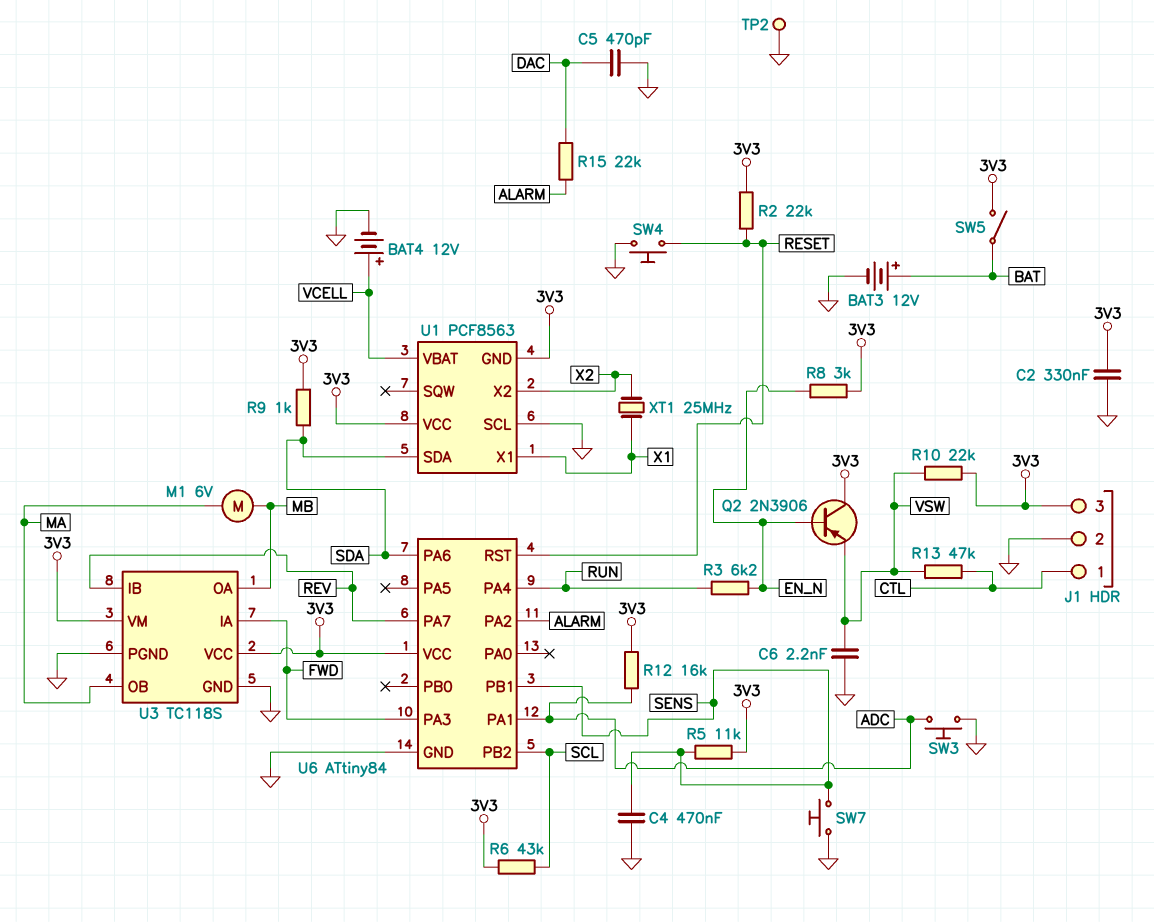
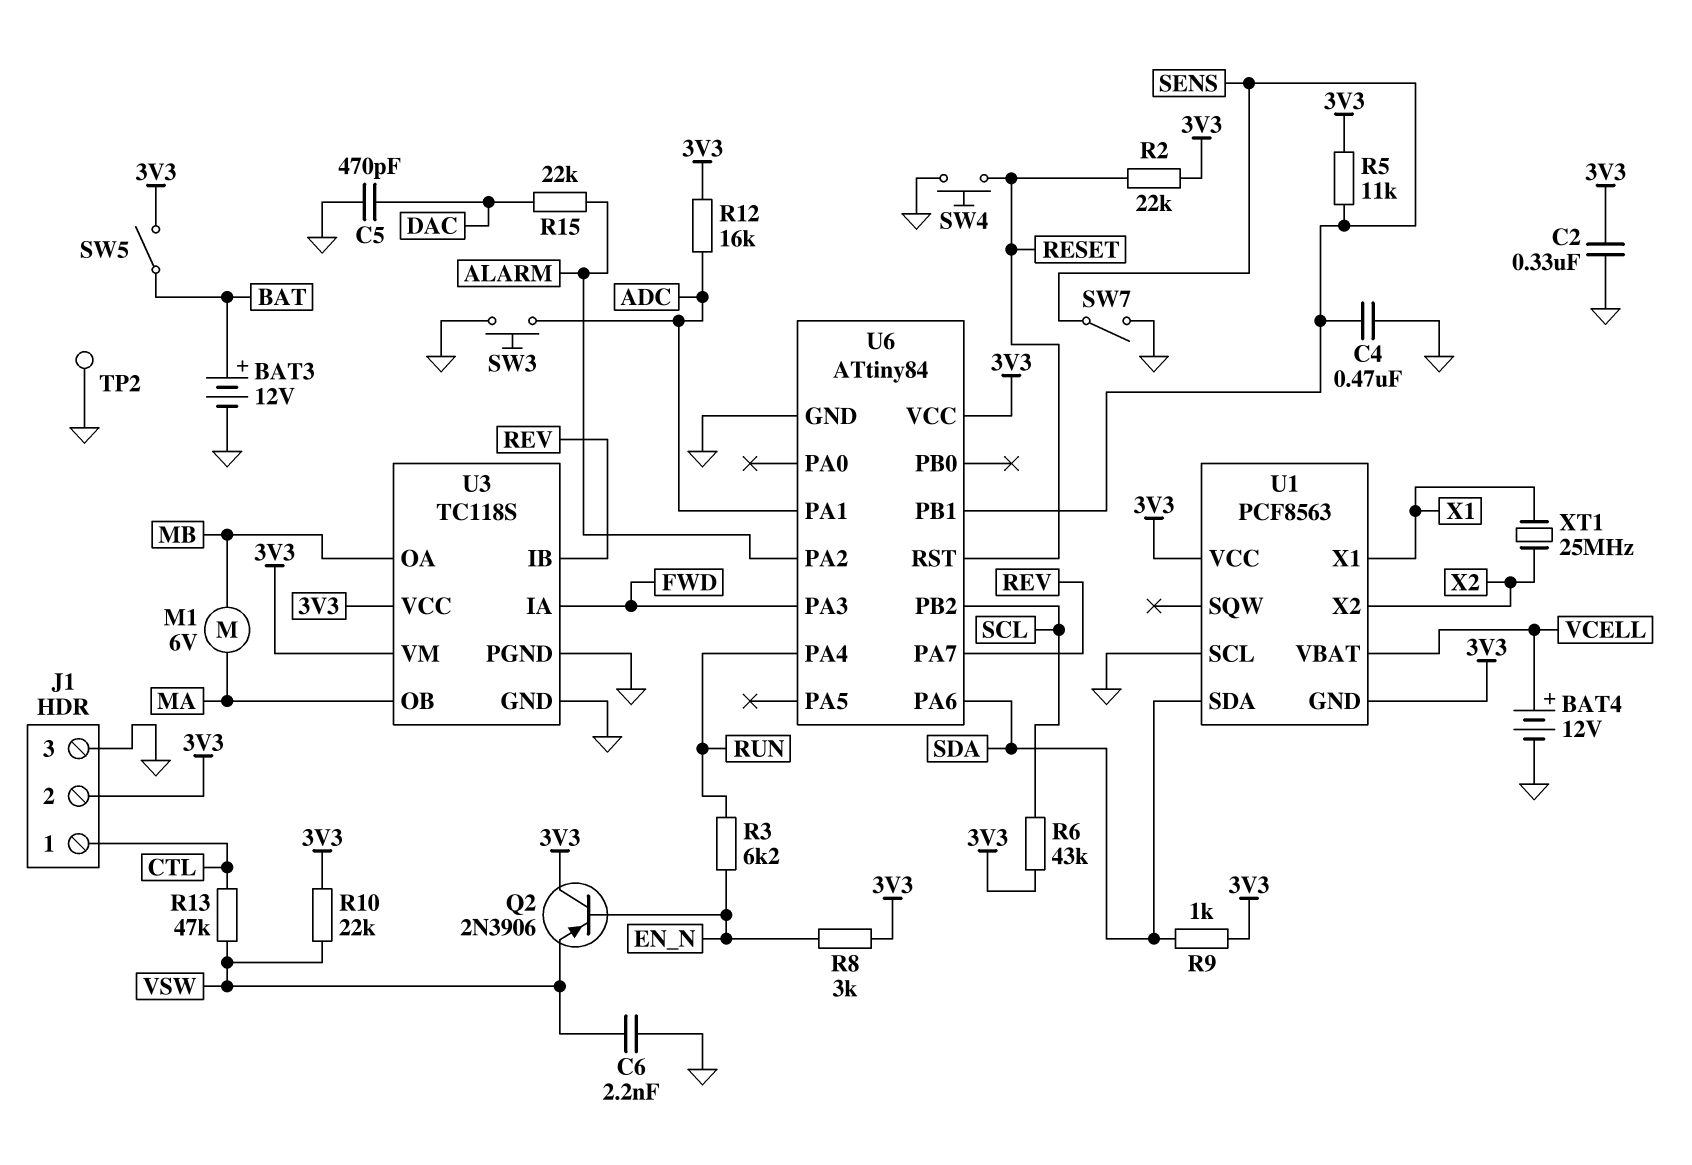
J1 pin 2: GND -> 3V3
J1 pin 3: 3V3 -> GND
SW7: button (GND, SENS) -> switch (GND, SENS)

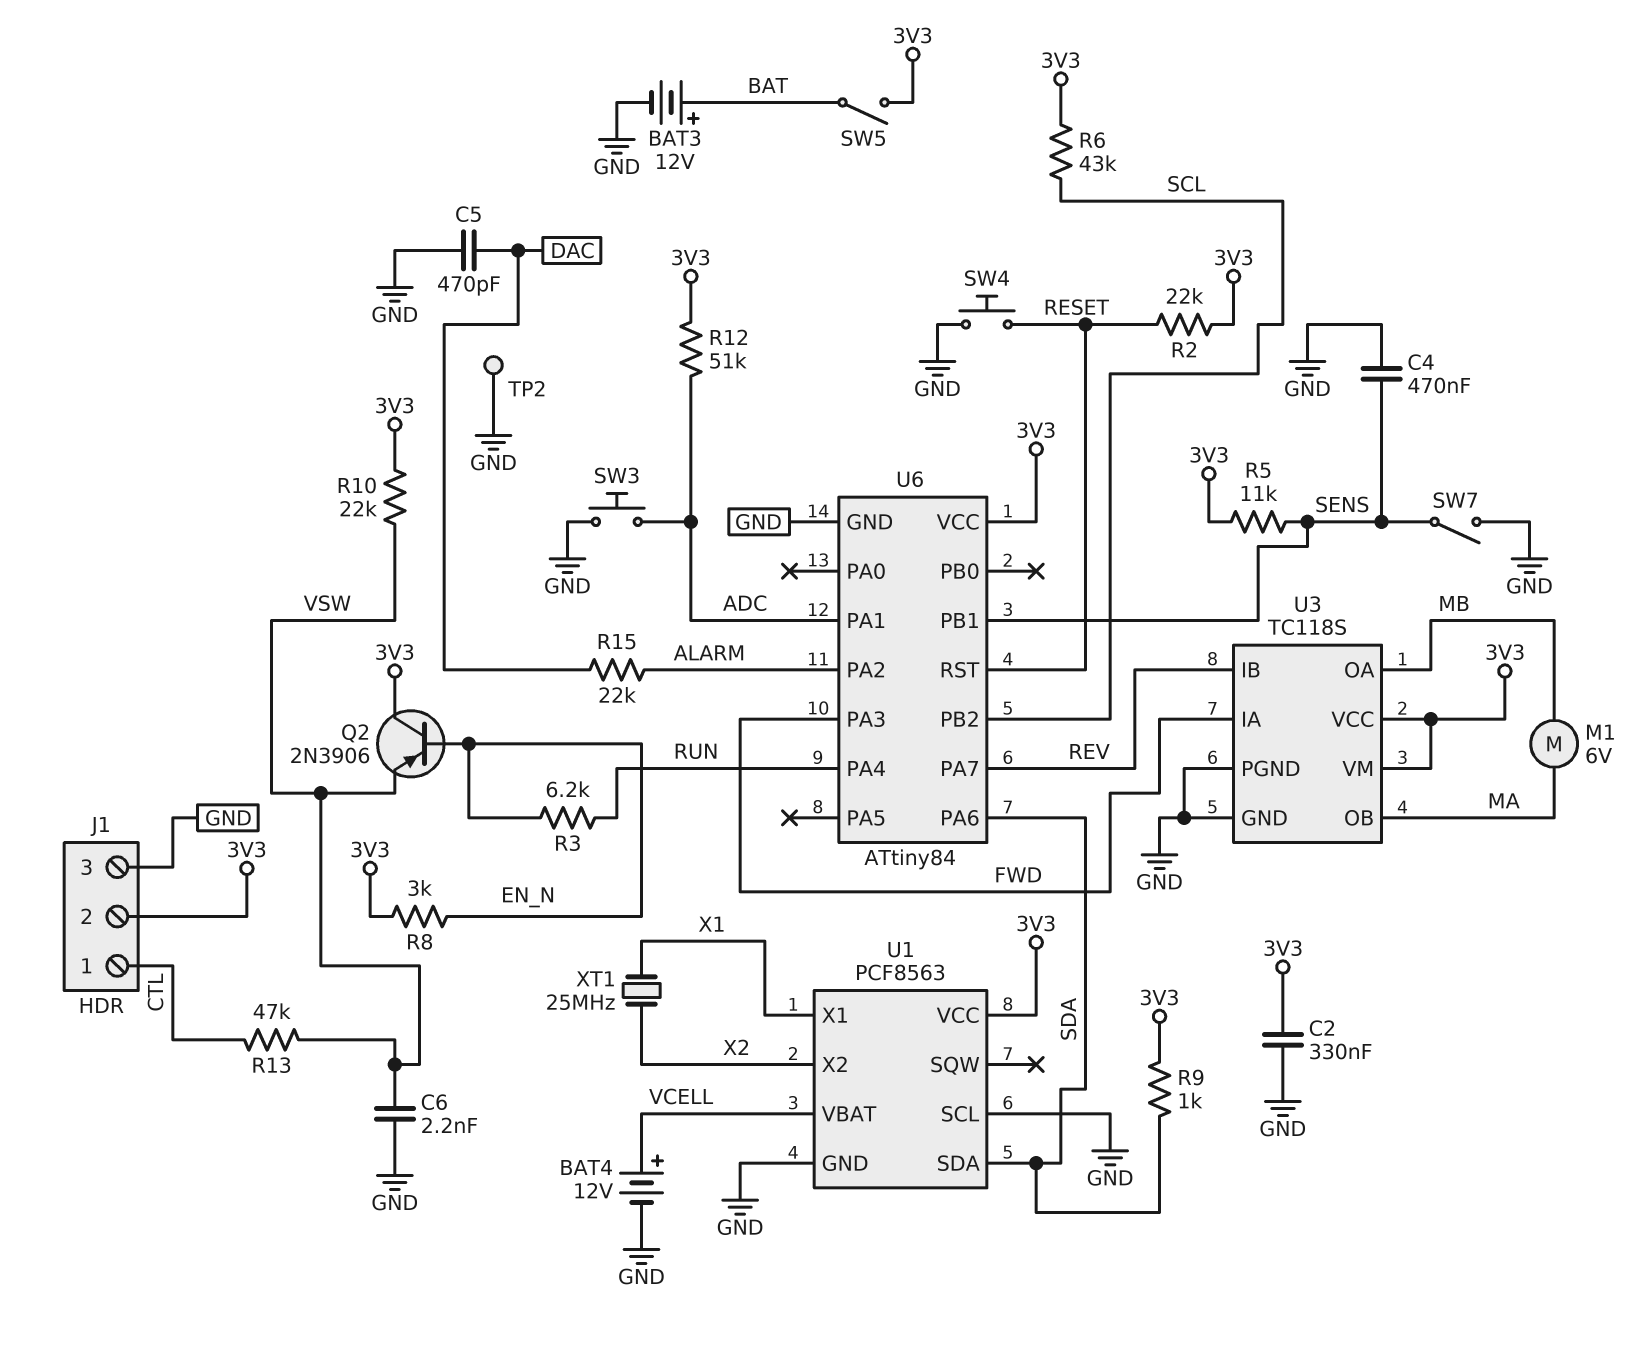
R12: 16k (3V3, ADC) -> 51k (3V3, ADC)
U1 pin GND: 3V3 -> GND

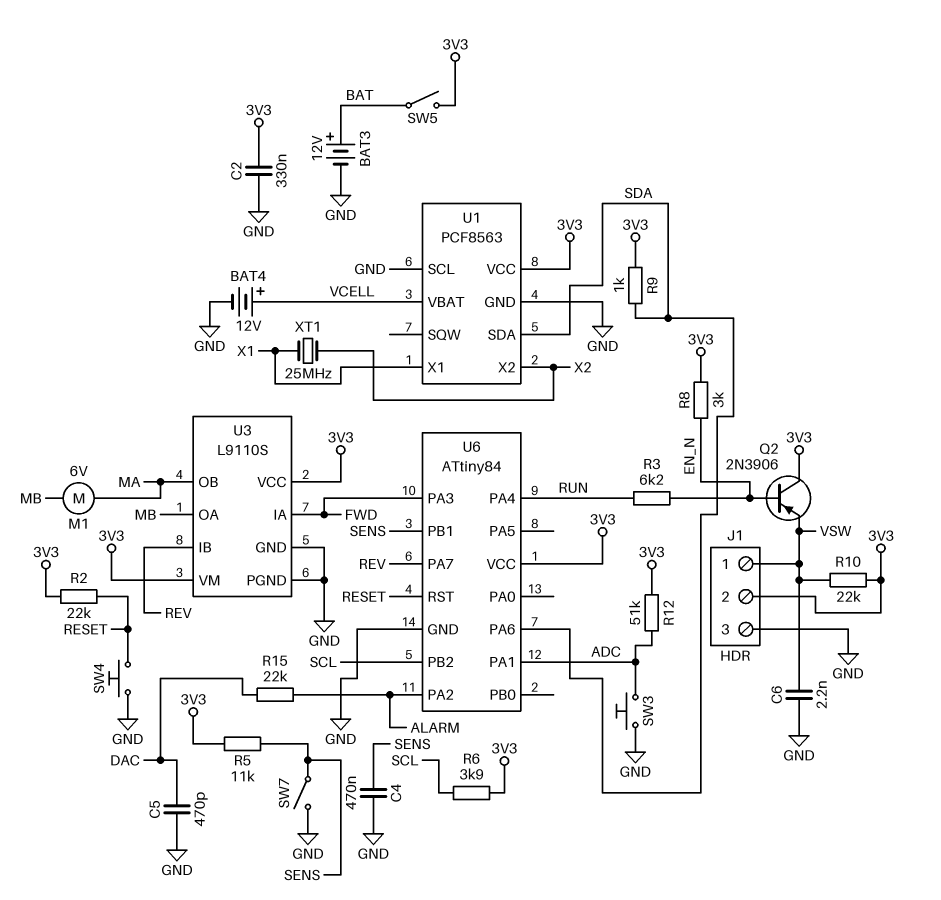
J1 pin 1: CTL -> VSW
R6: 43k (3V3, SCL) -> 3.9k (3V3, SCL)
R13: 47k (CTL, VSW) -> none
TP2: test point (GND) -> none
U3: TC118S -> L9110S

